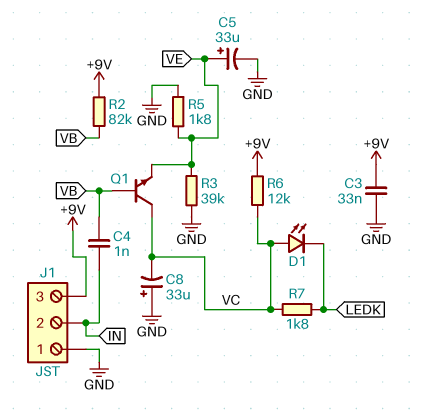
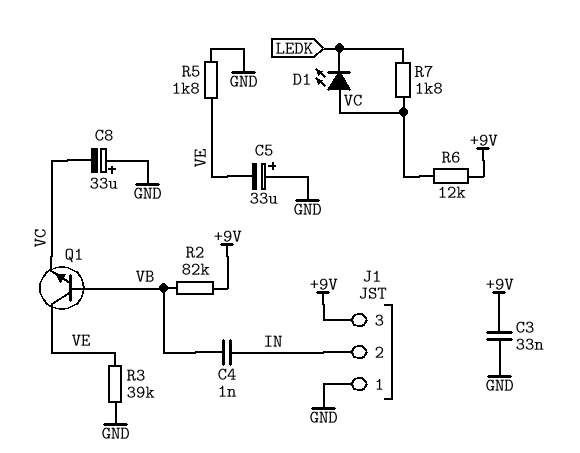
C5: 33uF (plus VE, minus GND) -> 33uF (plus GND, minus VE)
Q1: NPN (B VB, C VC, E VE) -> NPN (B VB, C VE, E VC)

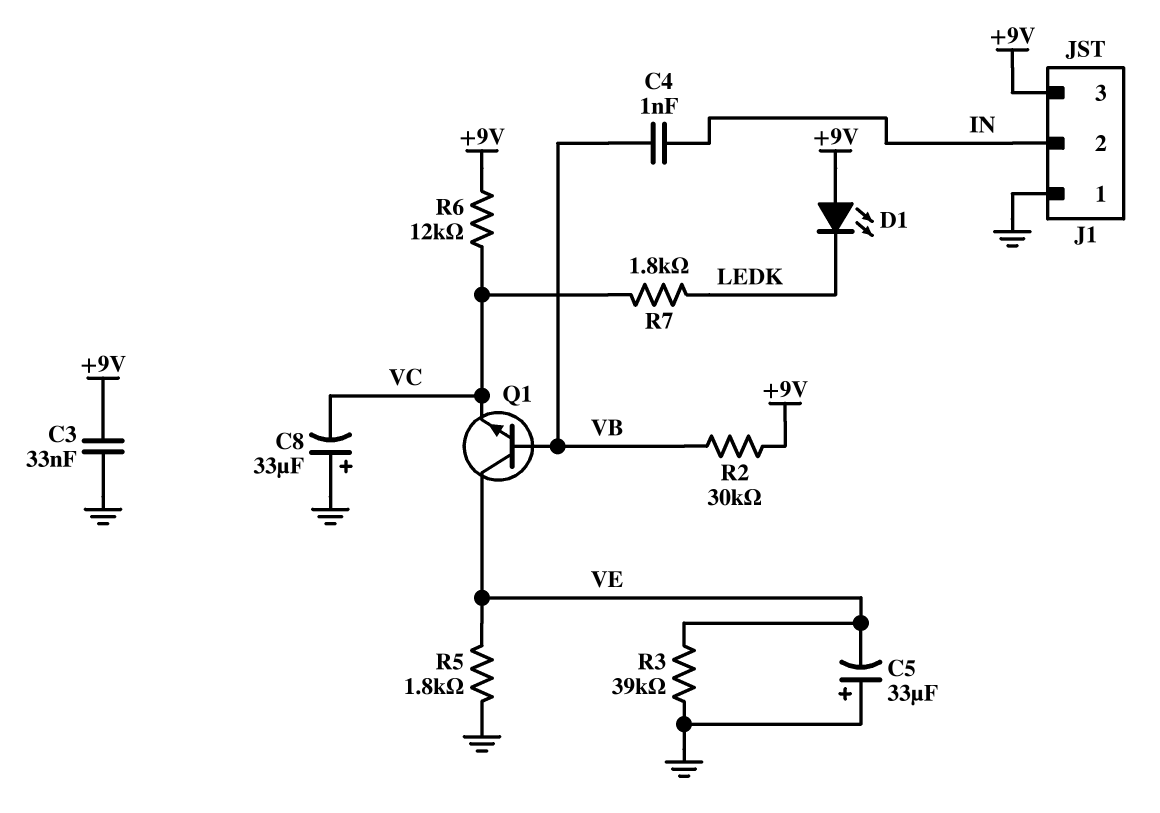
D1: LED (A VC, K LEDK) -> LED (A +9V, K LEDK)
R2: 82k (+9V, VB) -> 30k (+9V, VB)

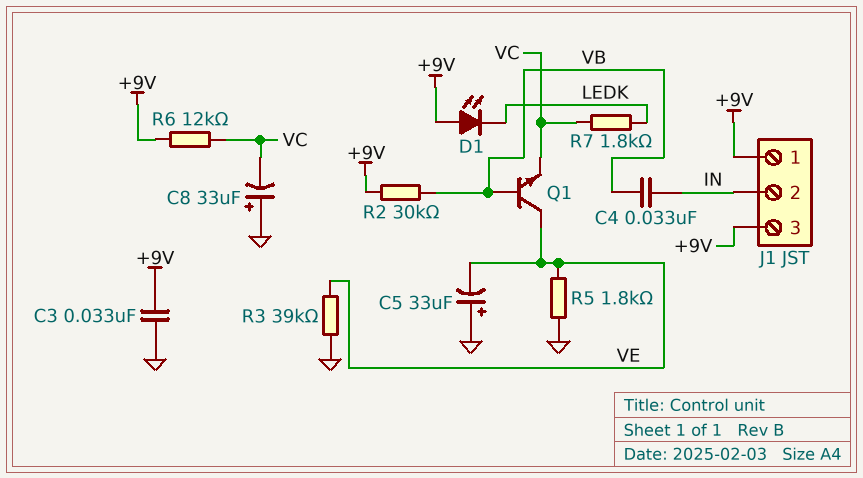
C4: 1nF (IN, VB) -> 33nF (IN, VB)
J1 pin 1: GND -> +9V

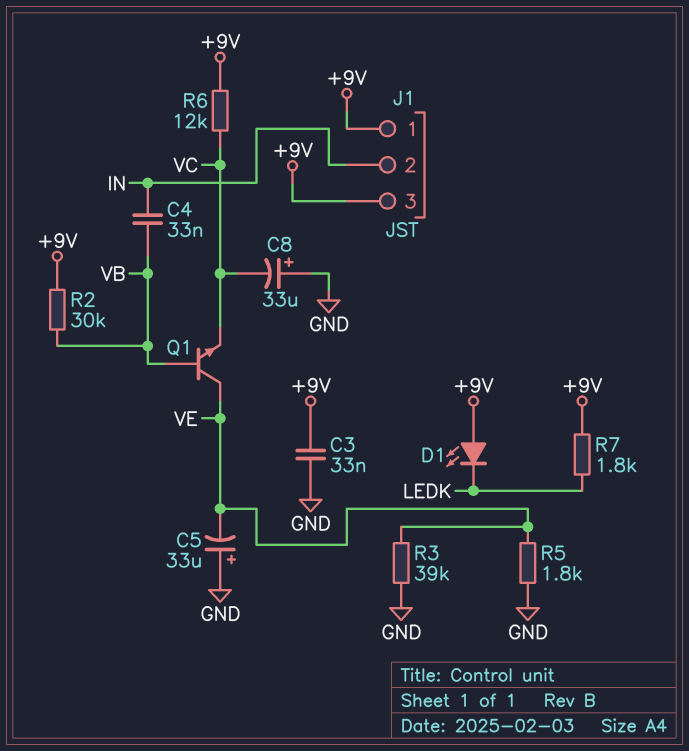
R7: 1.8k (LEDK, VC) -> 1.8k (+9V, LEDK)

